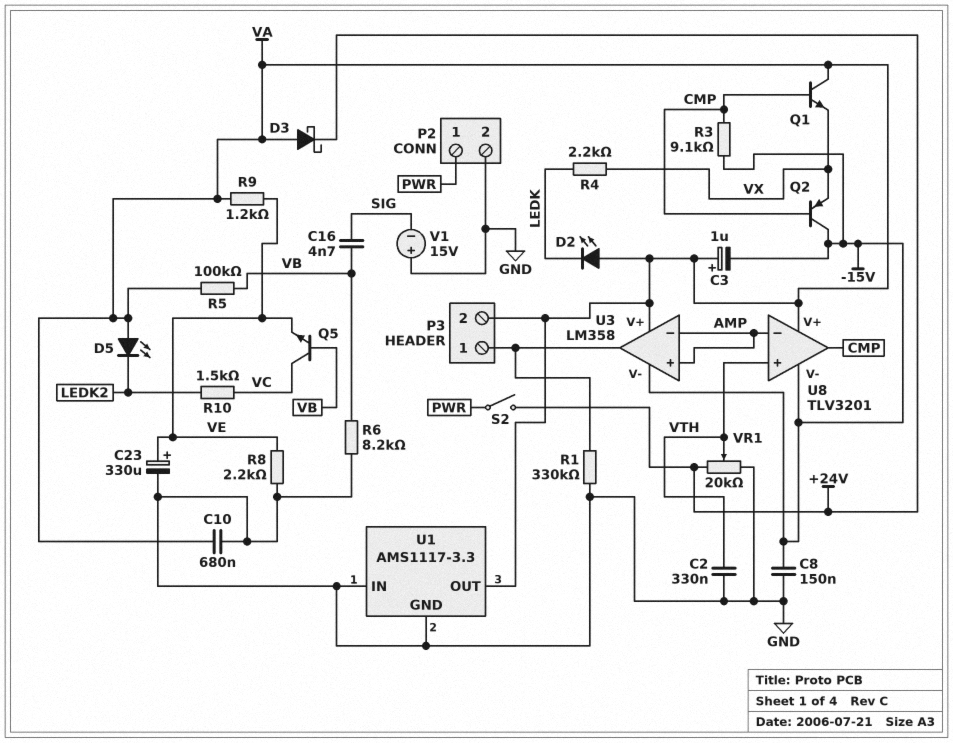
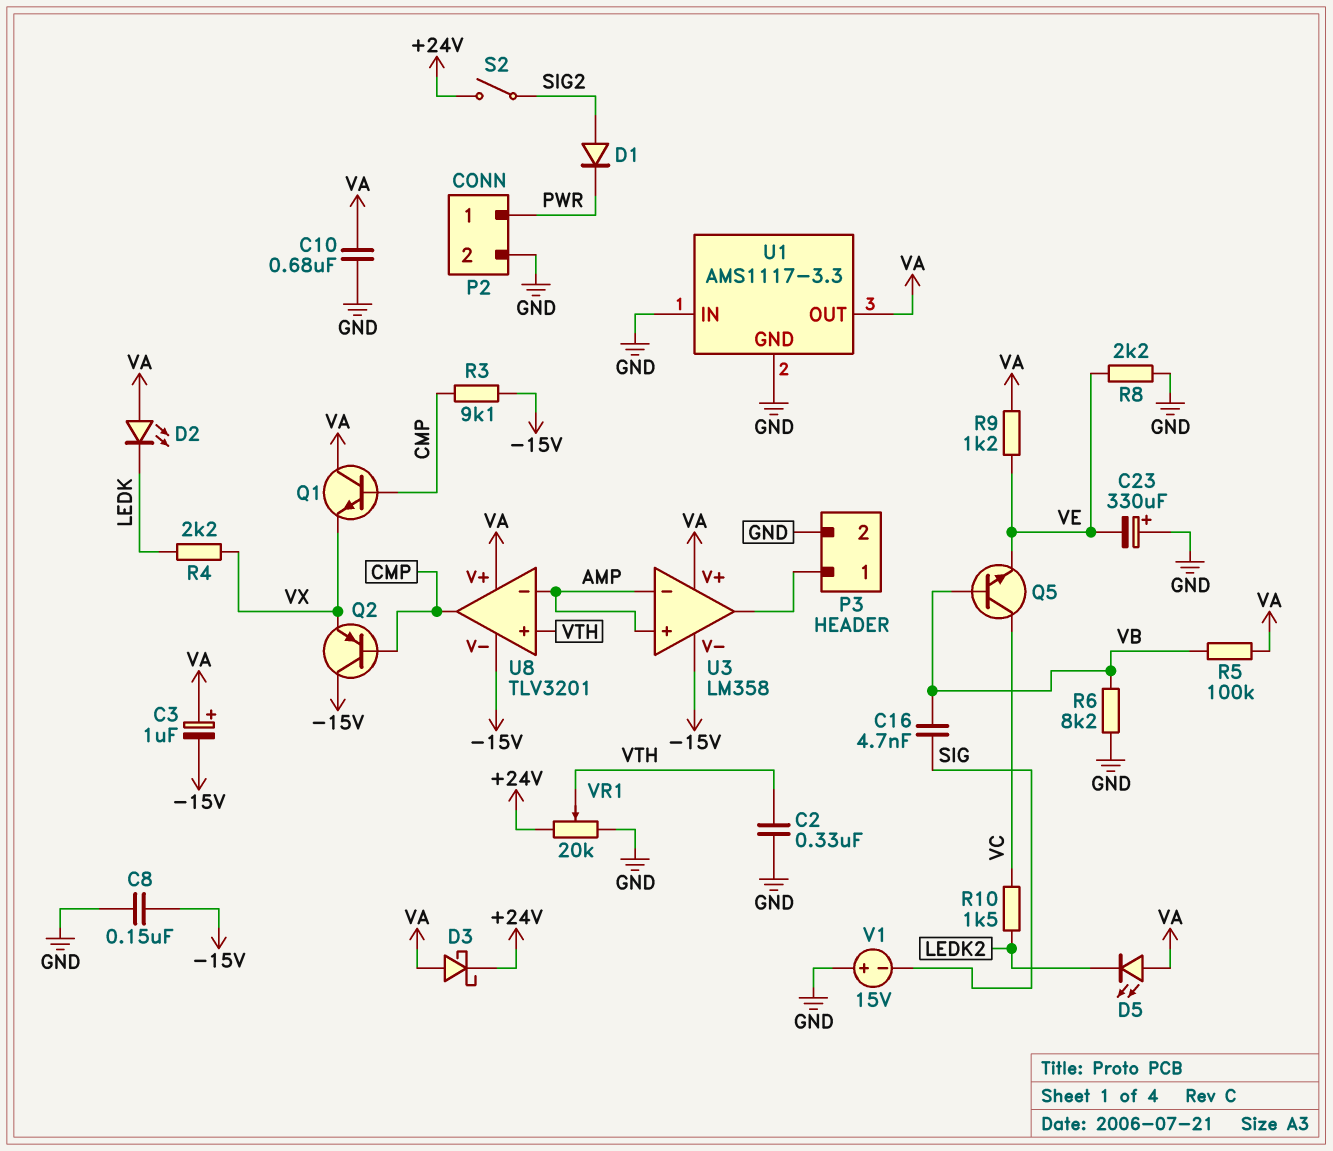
C23: 330uF (plus VE, minus GND) -> 330uF (plus GND, minus VE)
D1: none -> diode (A SIG2, K PWR)
P3 pin 2: VA -> GND
R1: 330k (GND, P3/1) -> none
S2: switch (+24V, PWR) -> switch (+24V, SIG2)

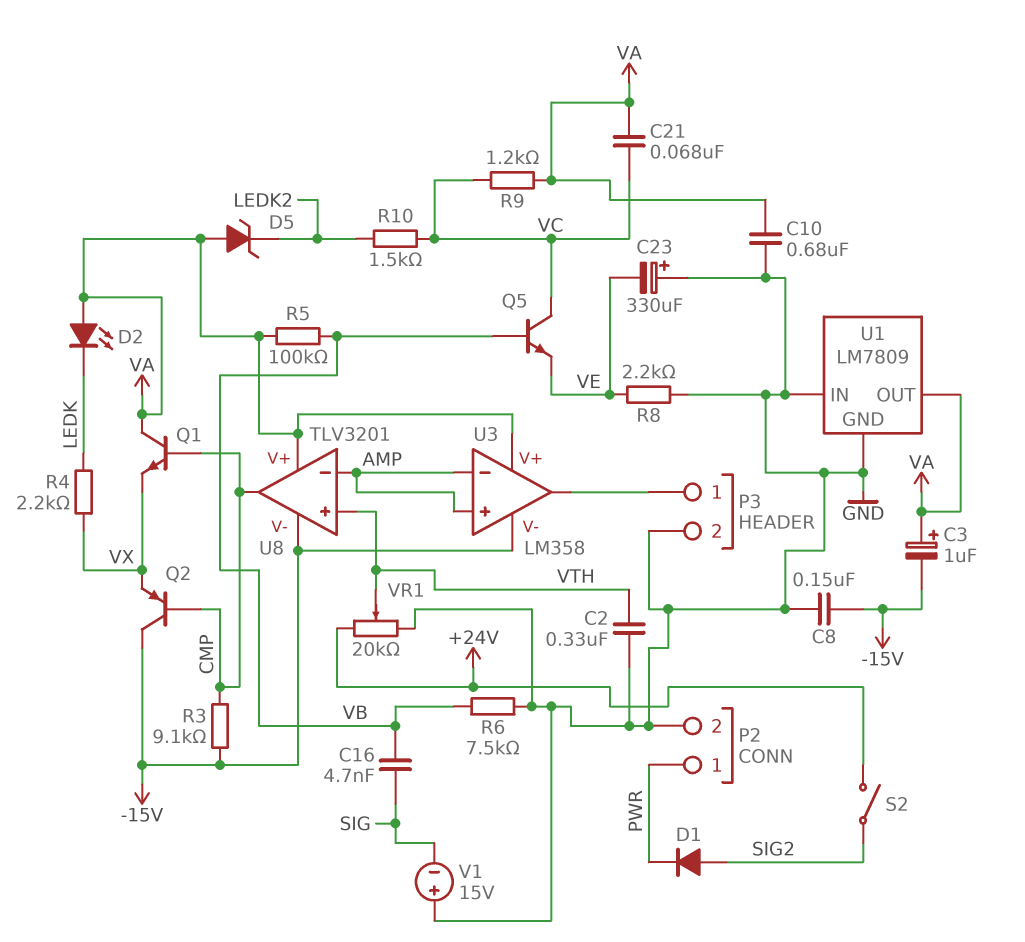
C21: none -> 68nF (VA, VC)
D3: schottky (A VA, K +24V) -> none
D5: LED (A VA, K LEDK2) -> zener (A VA, K LEDK2)
R6: 8.2k (GND, VB) -> 7.5k (GND, VB)
R9: 1.2k (VA, VE) -> 1.2k (VA, VC)
U1: AMS1117-3.3 -> LM7809

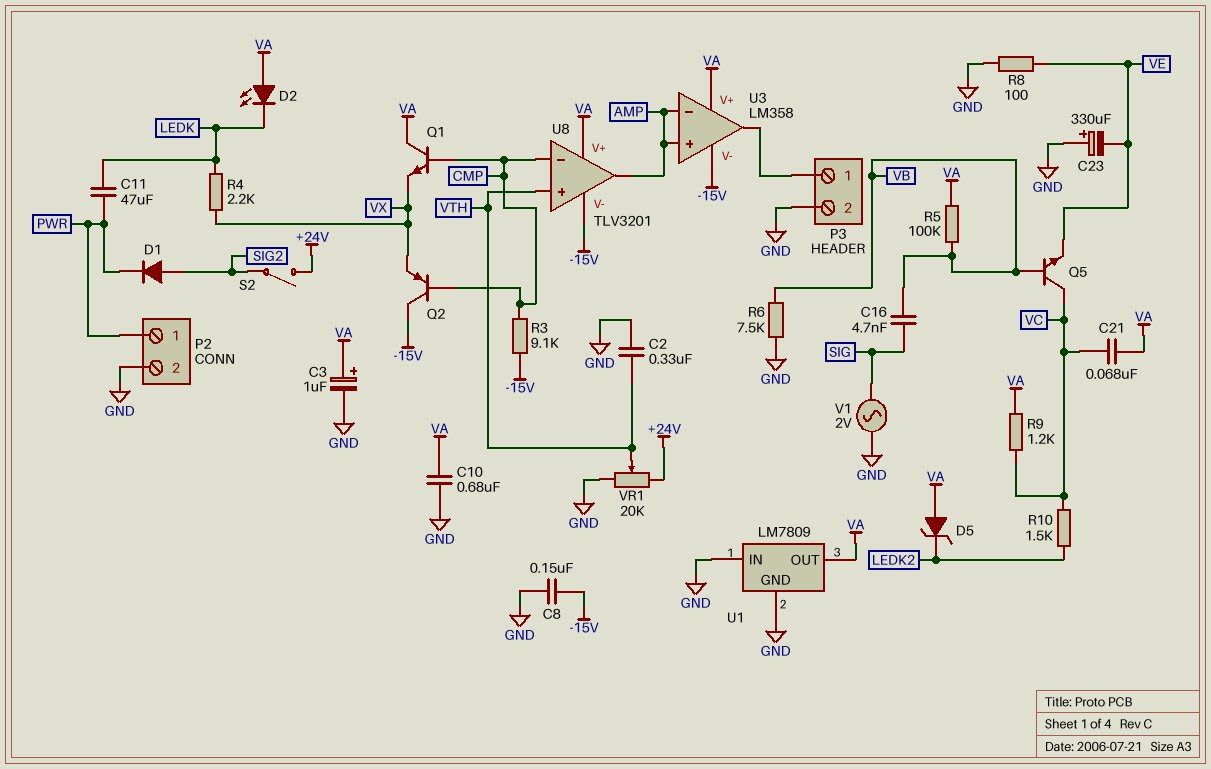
C3: 1uF (plus VA, minus -15V) -> 1uF (plus VA, minus GND)
C11: none -> 47uF (LEDK, PWR)
R8: 2.2k (GND, VE) -> 100 (GND, VE)
U8 pin in-: AMP -> CMP
U8 pin out: CMP -> AMP
V1: 15V (plus GND, minus SIG) -> AC 2V (GND, SIG)

